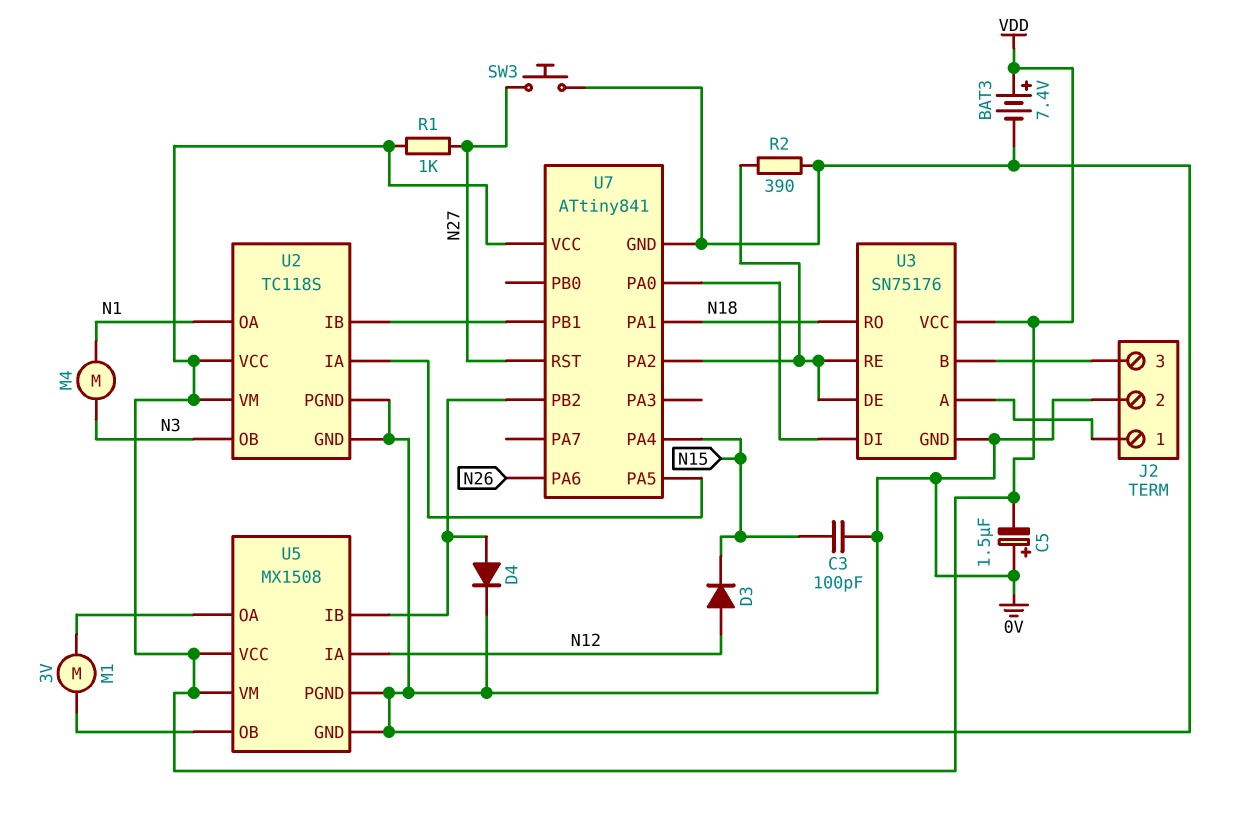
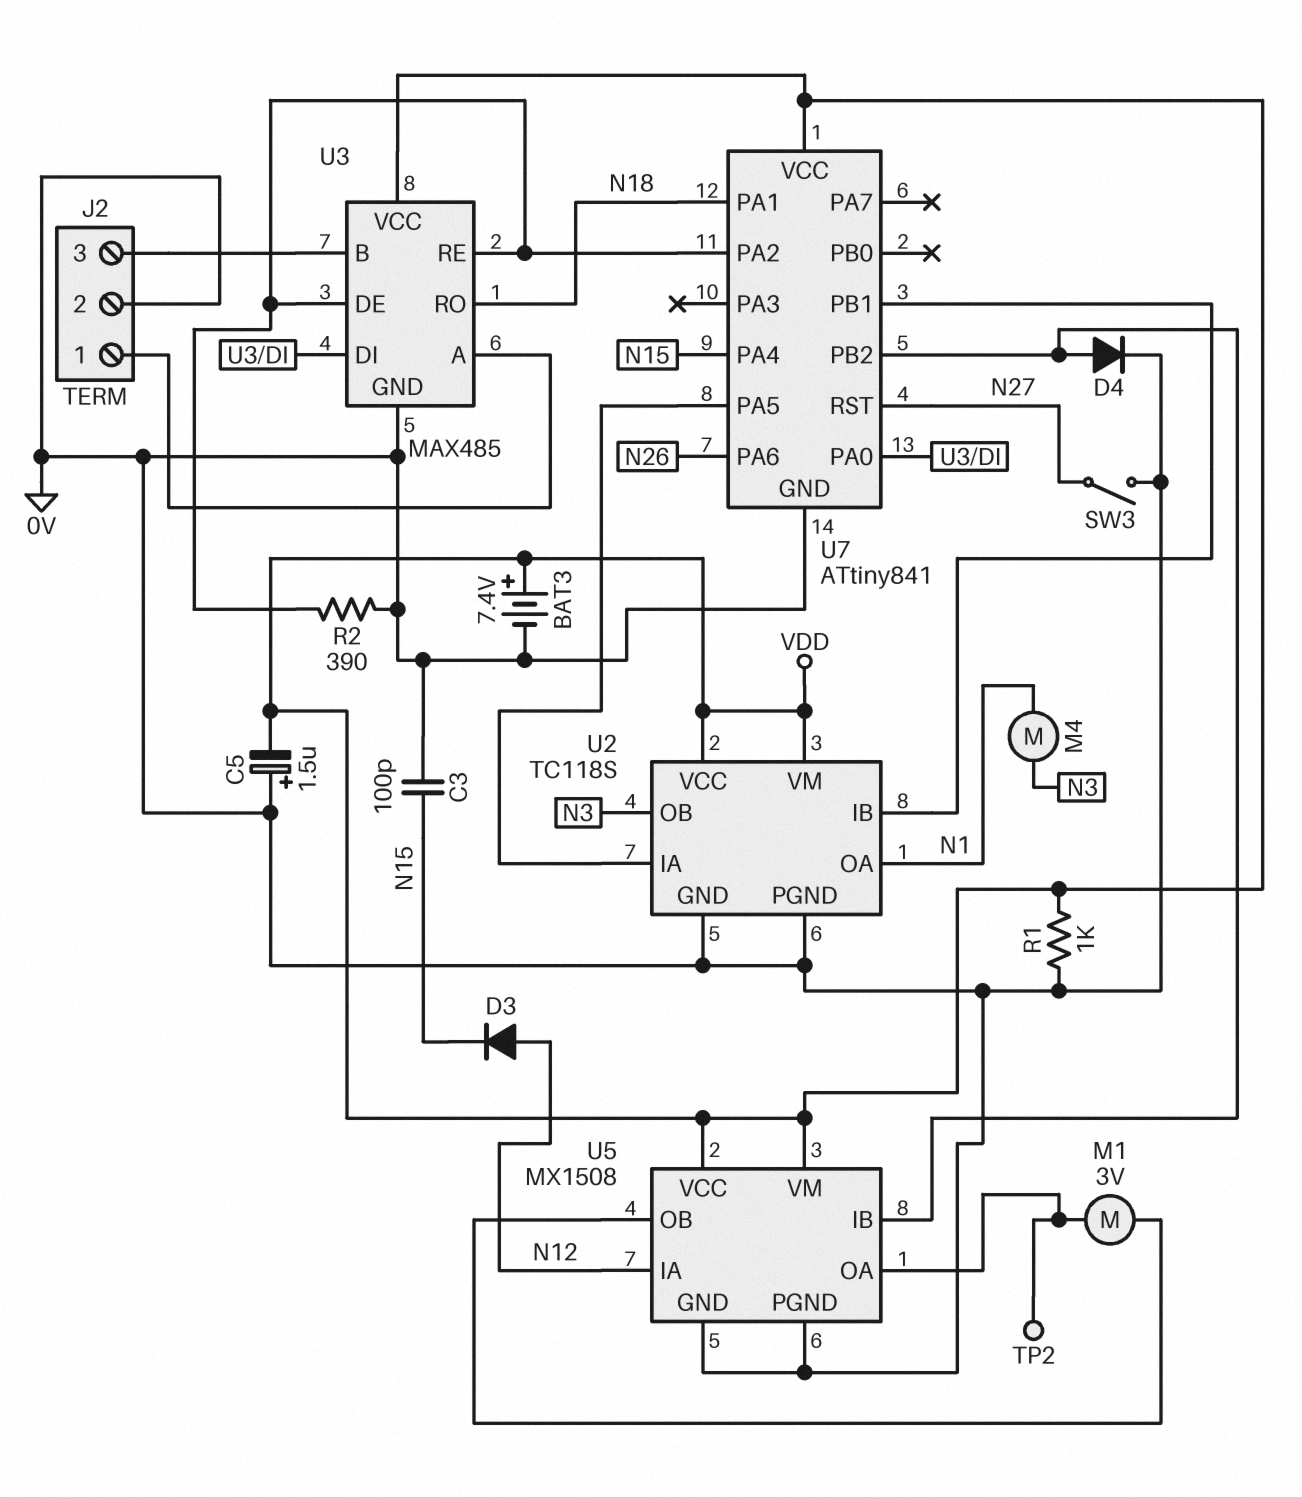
R1: 1k (N27, VDD) -> 1k (0V, VDD)
SW3: button (0V, N27) -> switch (0V, N27)
TP2: none -> test point (U5/OA)
U3: SN75176 -> MAX485

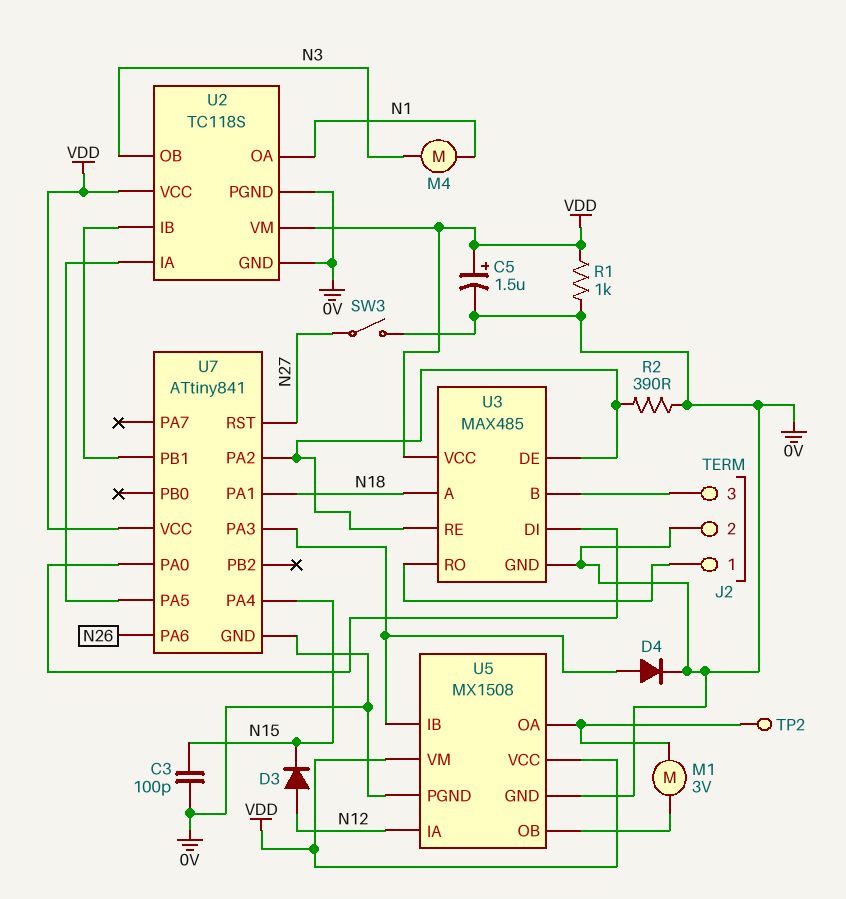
BAT3: 7.4V (plus VDD, minus 0V) -> none
C5: 1.5uF (plus 0V, minus VDD) -> 1.5uF (plus VDD, minus 0V)
U3 pin A: J2/1 -> N18
U3 pin RO: N18 -> J2/1
U7 pin PA3: none -> U5/IB
U7 pin PB2: U5/IB -> none

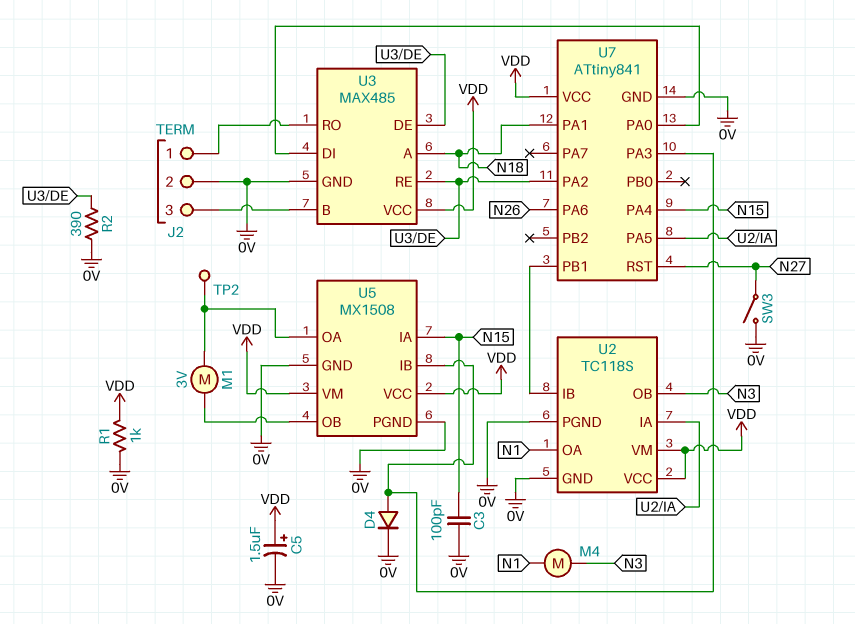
D3: diode (A N12, K N15) -> none
U5 pin IA: N12 -> N15

